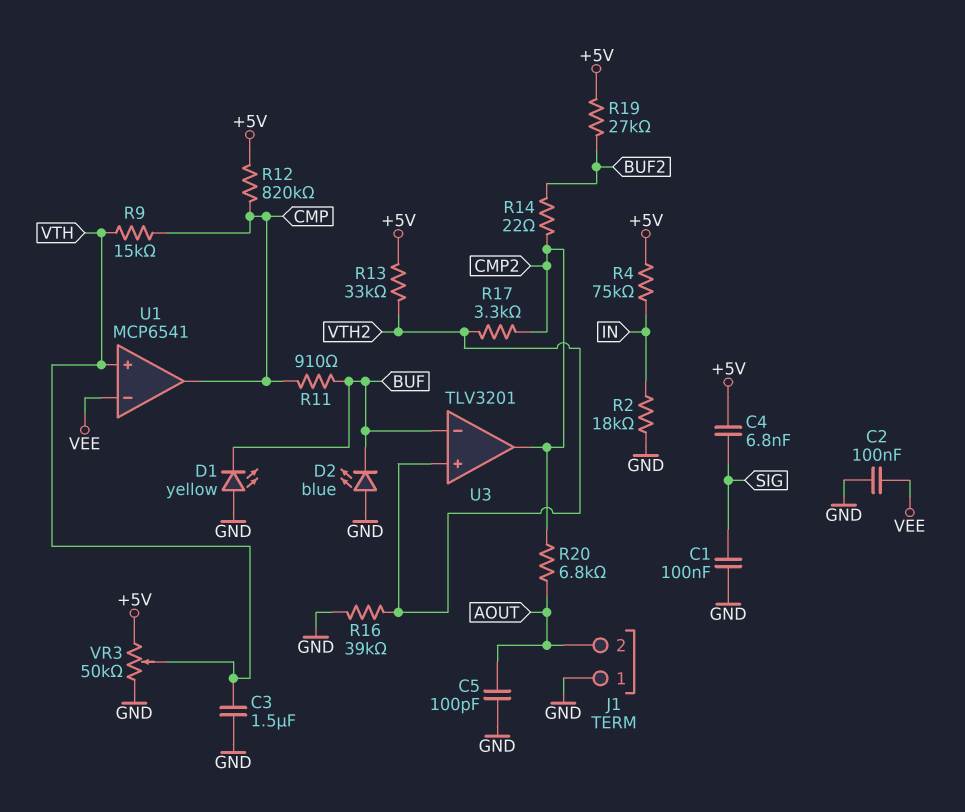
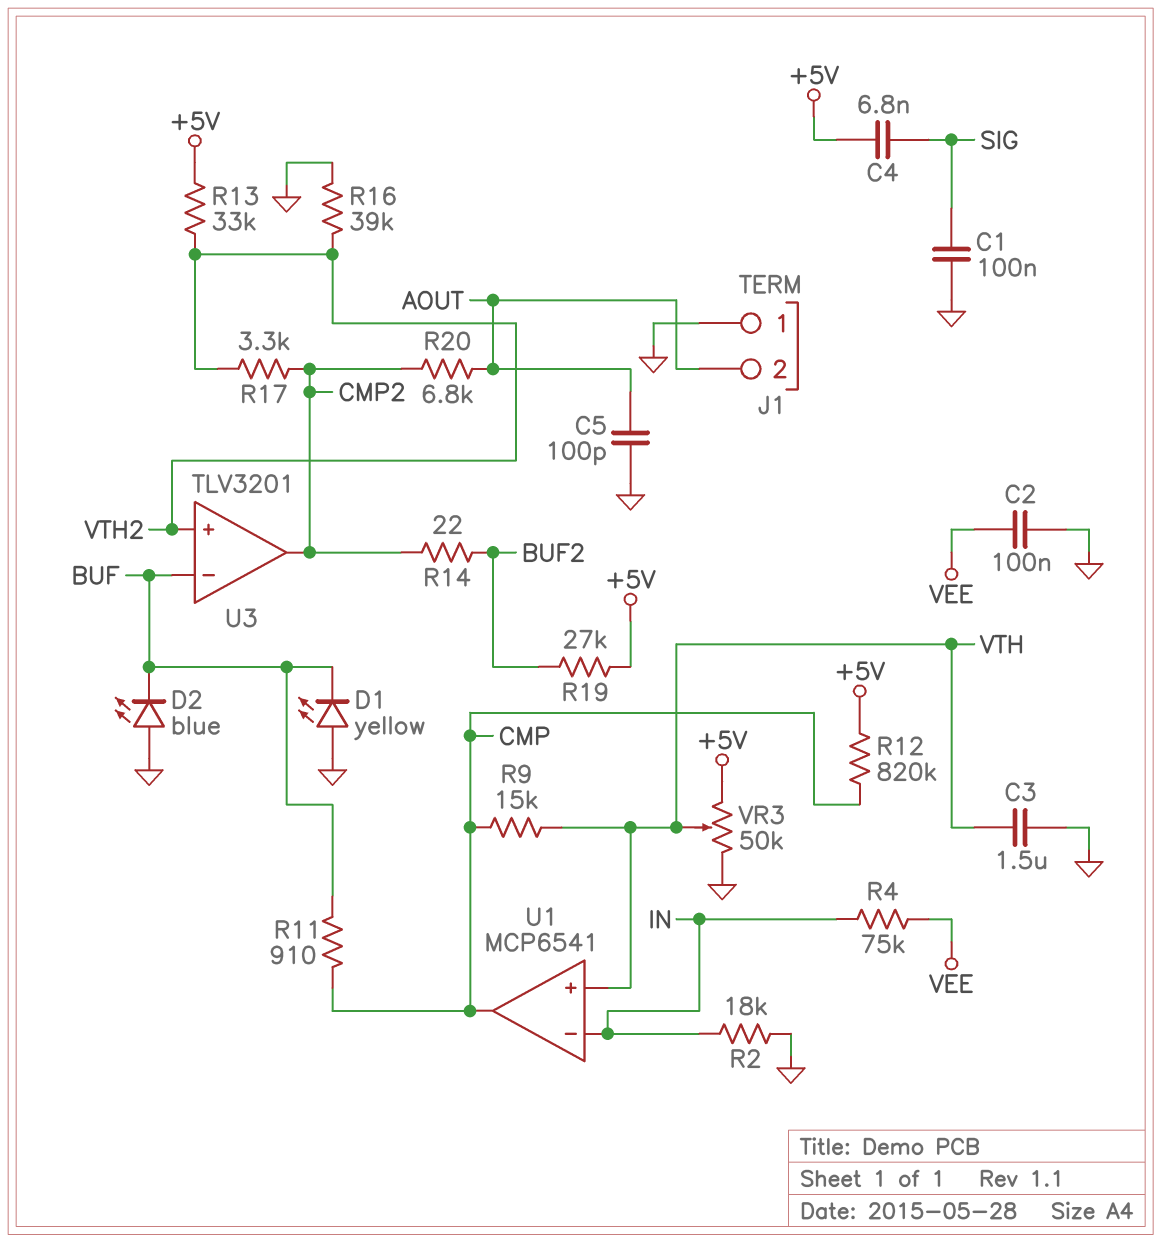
R4: 75k (+5V, IN) -> 75k (IN, VEE)
U1 pin in-: VEE -> IN

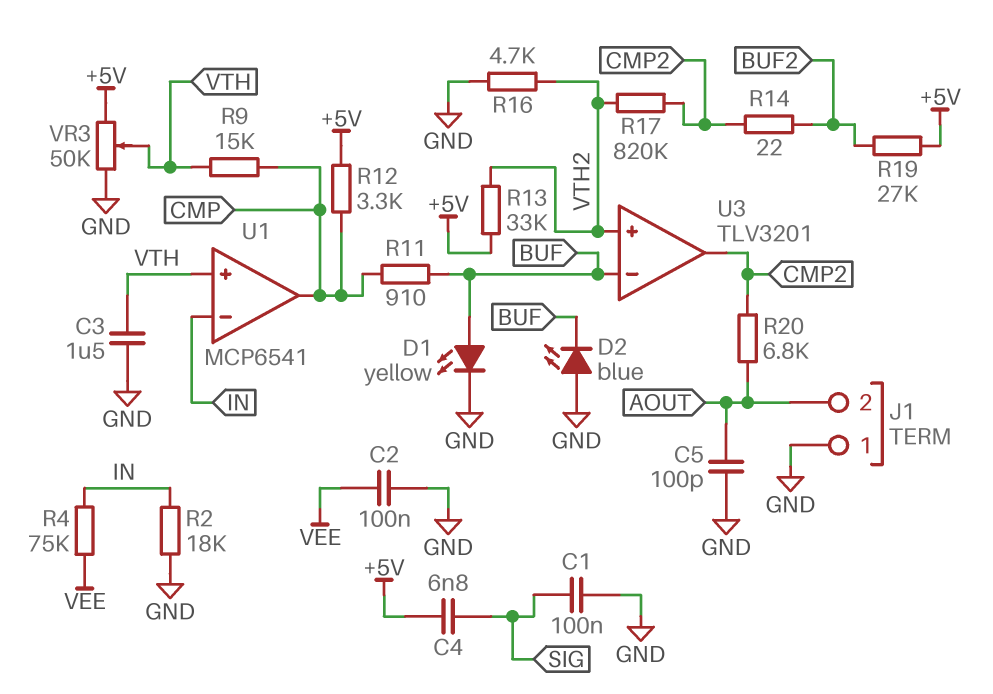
D1: LED yellow (A GND, K BUF) -> LED yellow (A BUF, K GND)
R12: 820k (+5V, CMP) -> 3.3k (+5V, CMP)
R16: 39k (GND, VTH2) -> 4.7k (GND, VTH2)
R17: 3.3k (CMP2, VTH2) -> 820k (CMP2, VTH2)

